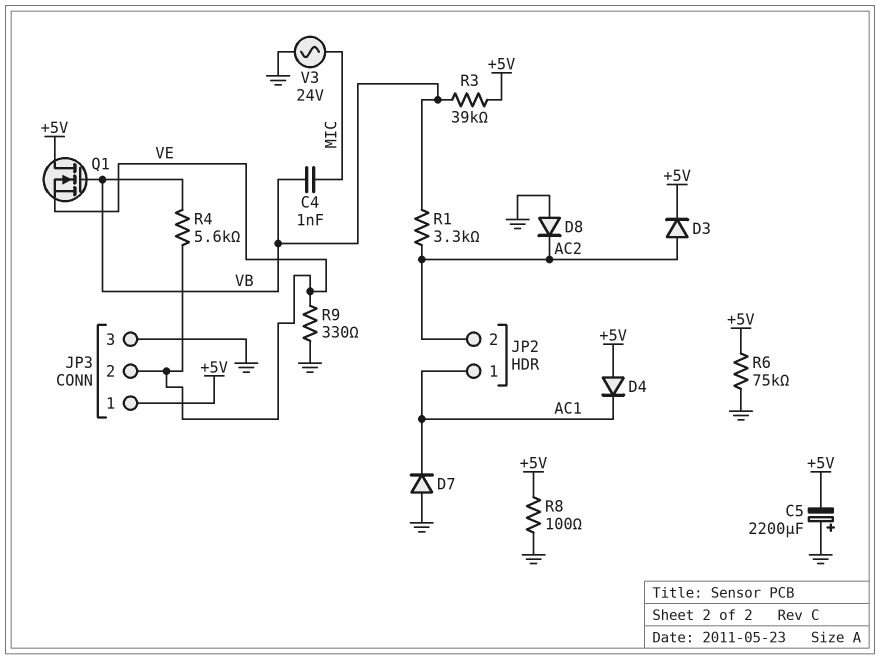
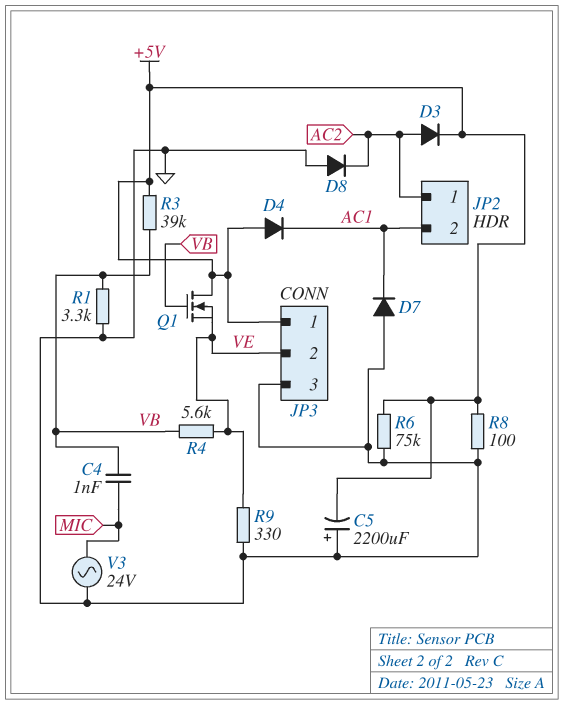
JP2 pin 1: AC1 -> AC2
JP2 pin 2: AC2 -> AC1
R1: 3.3k (AC2, VB) -> 3.3k (GND, VB)

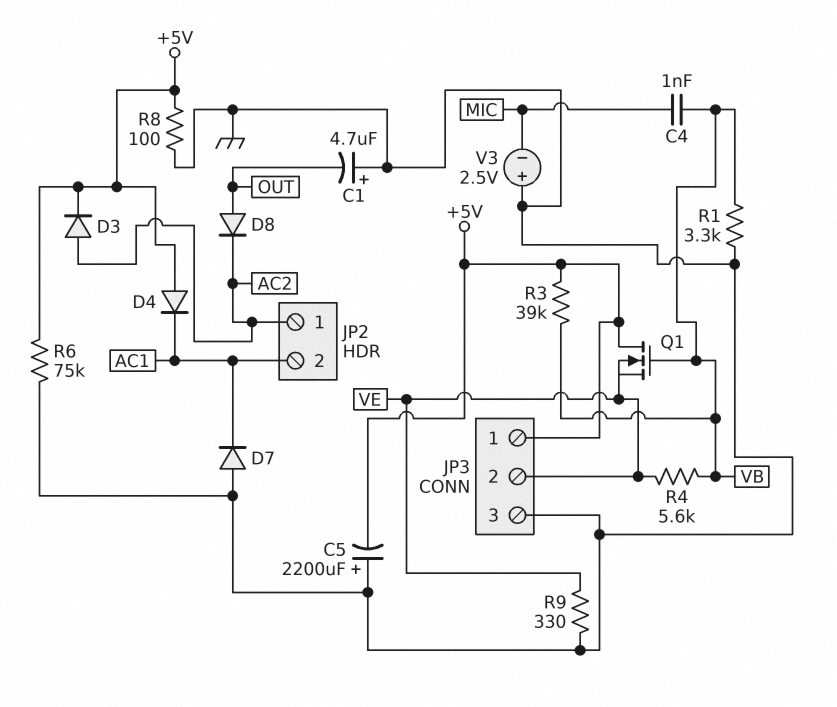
C1: none -> 4.7uF (plus GND, minus OUT)
D8: diode (A GND, K AC2) -> diode (A OUT, K AC2)
V3: AC 24V (GND, MIC) -> 2.5V (plus GND, minus MIC)

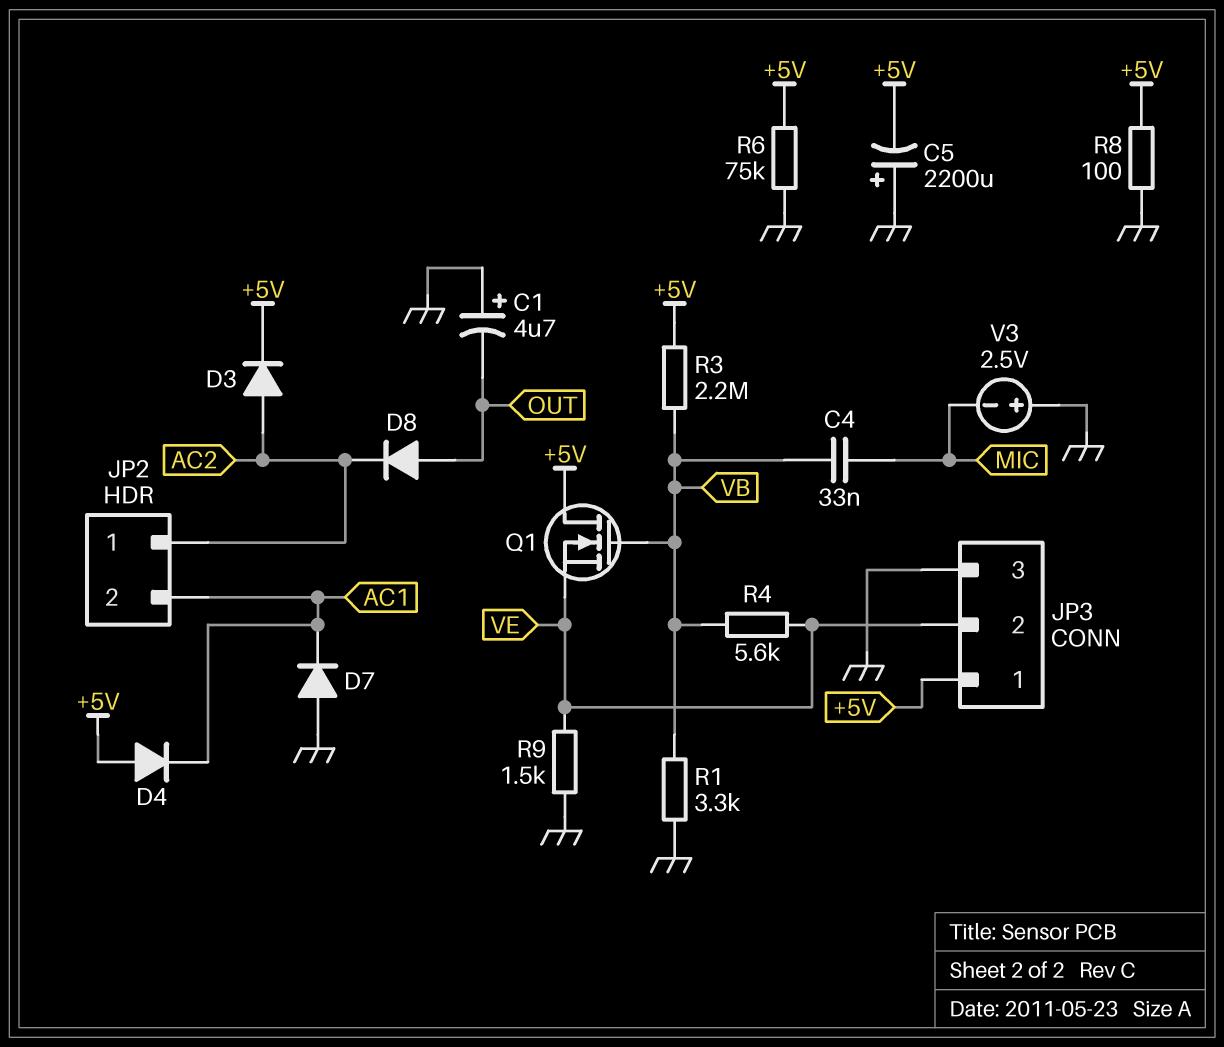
C4: 1nF (MIC, VB) -> 33nF (MIC, VB)
R3: 39k (+5V, VB) -> 2.2M (+5V, VB)
R9: 330 (GND, VE) -> 1.5k (GND, VE)

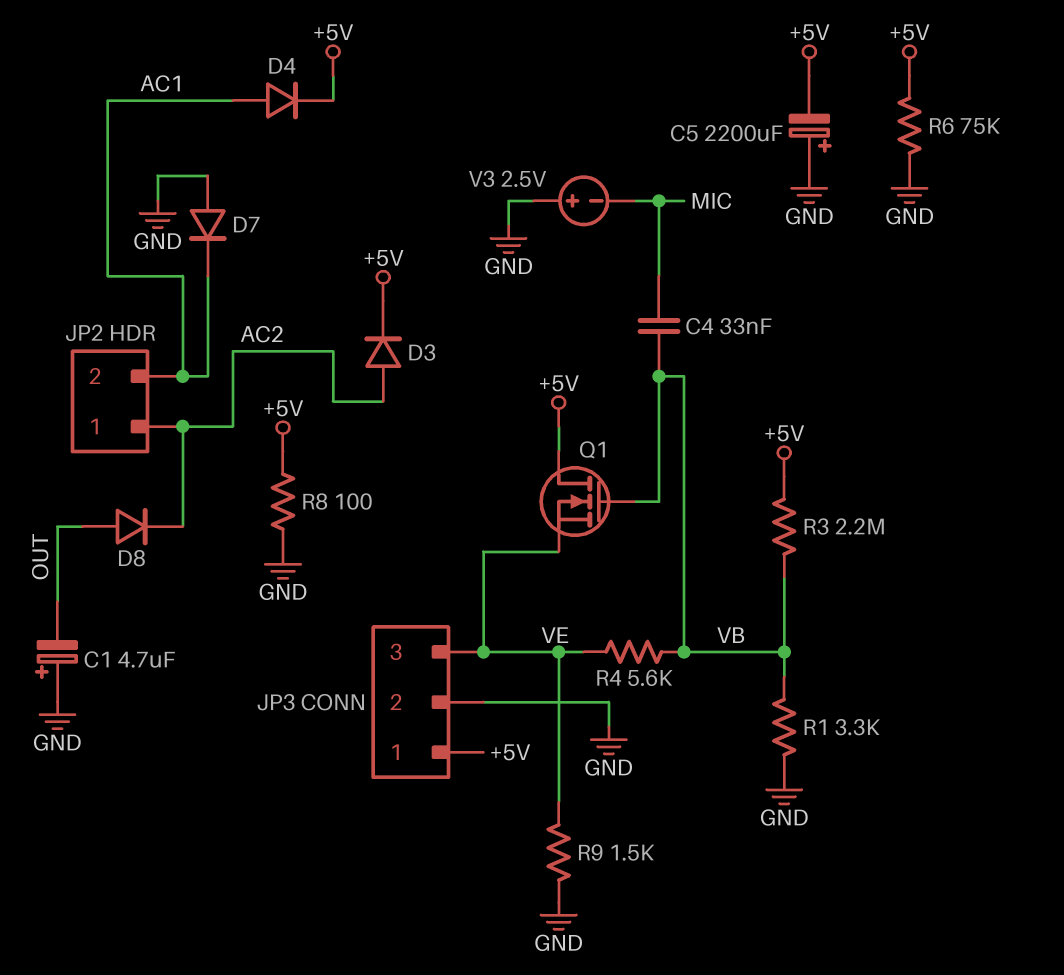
D4: diode (A +5V, K AC1) -> diode (A AC1, K +5V)
JP3 pin 2: VE -> GND
JP3 pin 3: GND -> VE

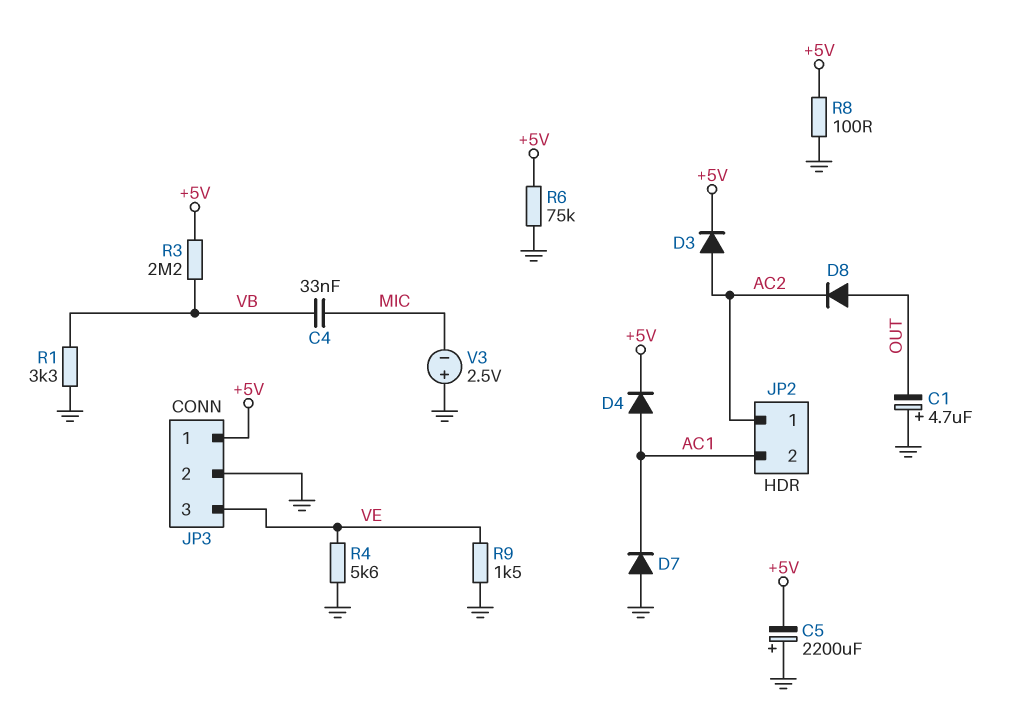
Q1: NMOS (G VB, D +5V, S VE) -> none
R4: 5.6k (VB, VE) -> 5.6k (GND, VE)

